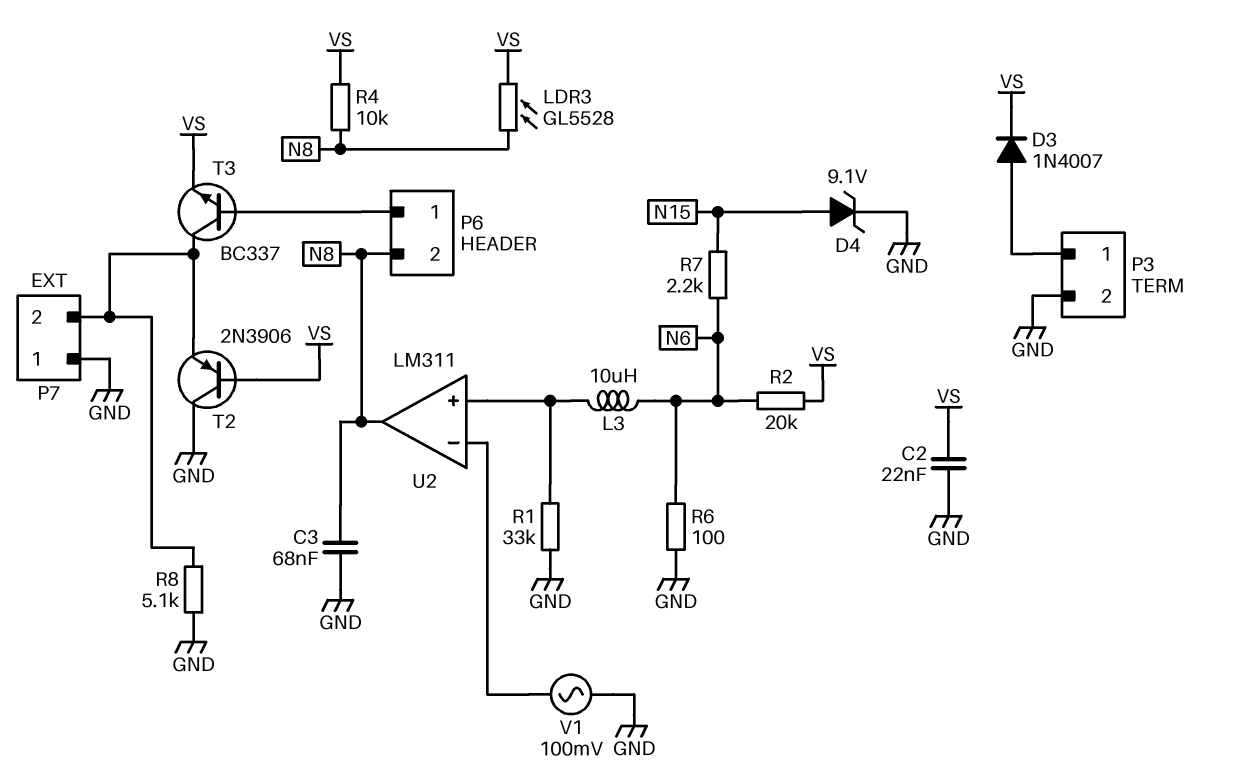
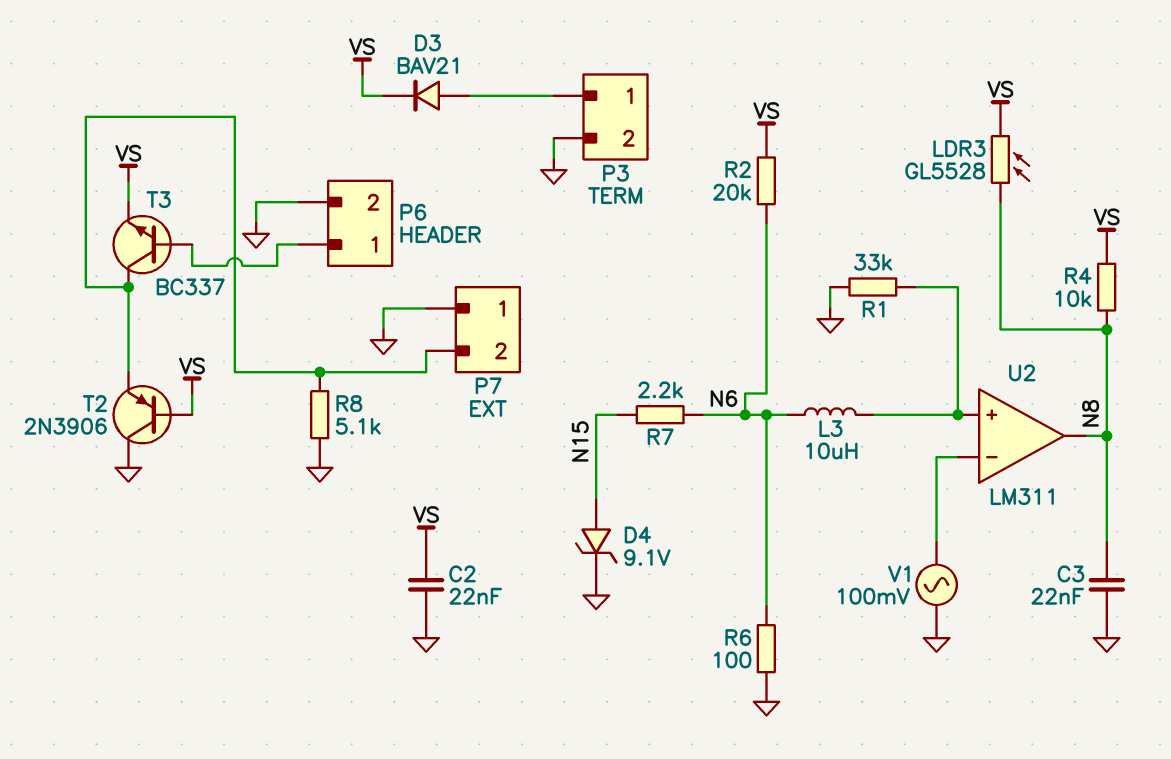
C3: 68nF (GND, N8) -> 22nF (GND, N8)
D3: diode 1N4007 (A P3/1, K VS) -> diode BAV21 (A P3/1, K VS)
P6 pin 2: N8 -> GND

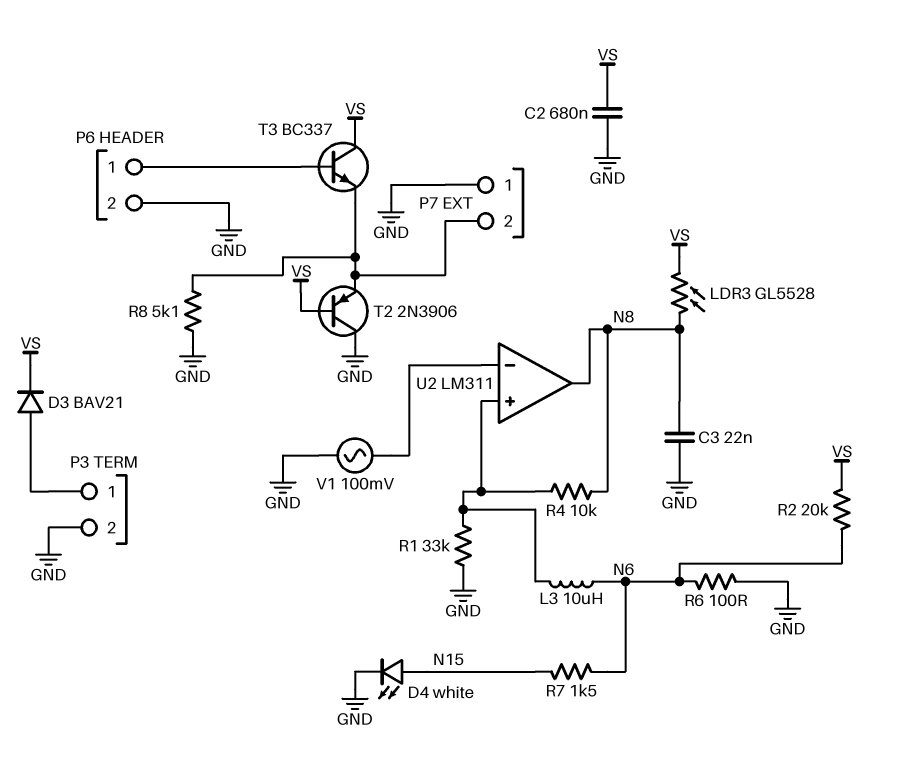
C2: 22nF (GND, VS) -> 680nF (GND, VS)
D4: zener 9.1V (A N15, K GND) -> LED white (A N15, K GND)
R4: 10k (N8, VS) -> 10k (N8, U2/in+)
R7: 2.2k (N6, N15) -> 1.5k (N6, N15)
T3: NPN BC337 (B P6/1, C P7/2, E VS) -> NPN BC337 (B P6/1, C VS, E P7/2)

